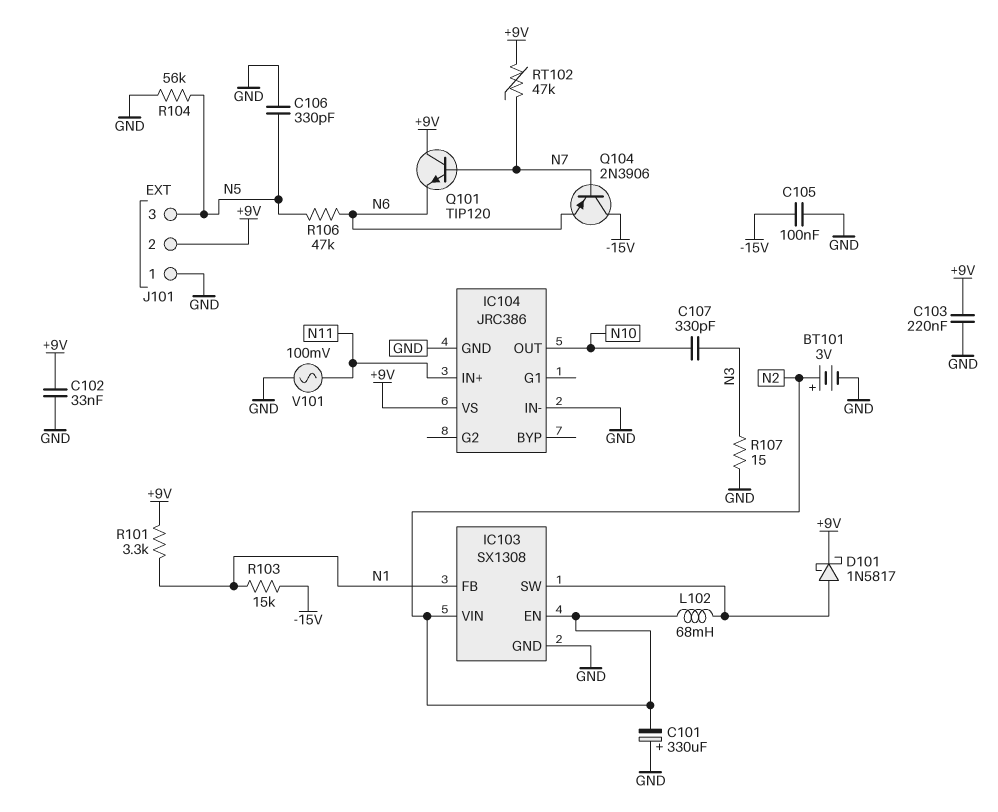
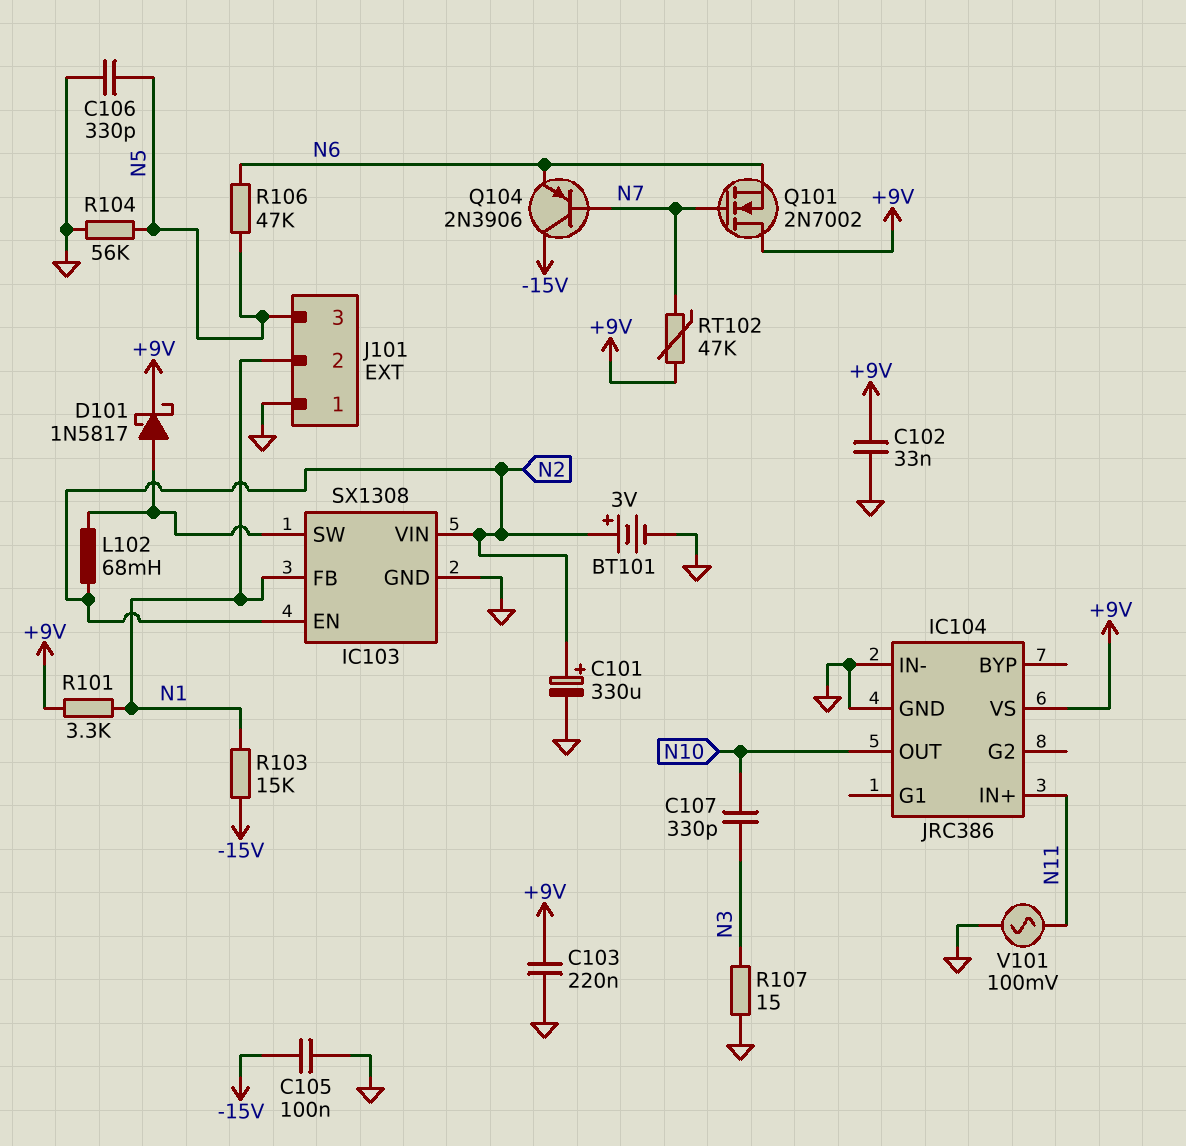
C101: 330uF (plus GND, minus N2) -> 330uF (plus N2, minus GND)
J101 pin 2: +9V -> N1
Q101: NPN TIP120 (B N7, C +9V, E N6) -> NMOS 2N7002 (G N7, D +9V, S N6)

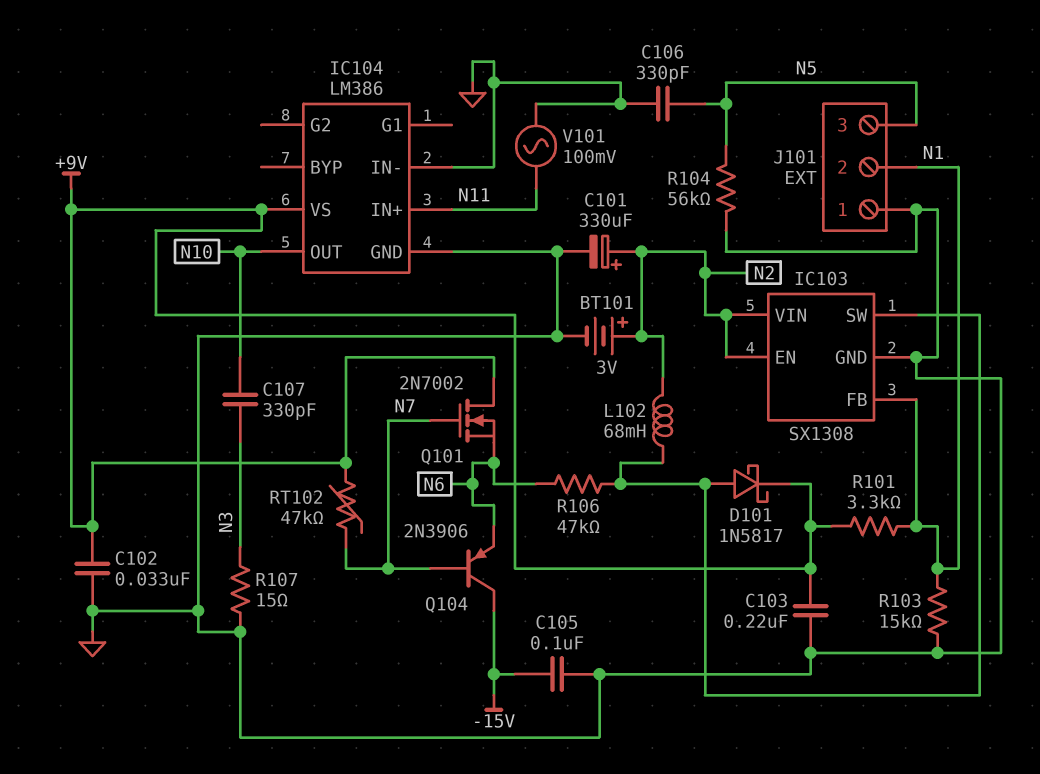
IC104: JRC386 -> LM386
R103: 15k (-15V, N1) -> 15k (GND, N1)
R106: 47k (N5, N6) -> 47k (IC103/SW, N6)

